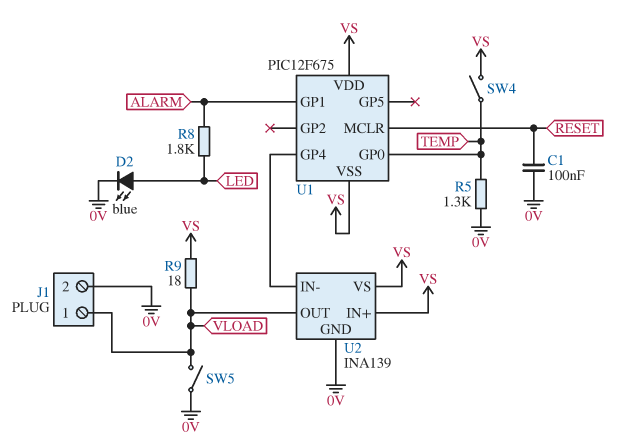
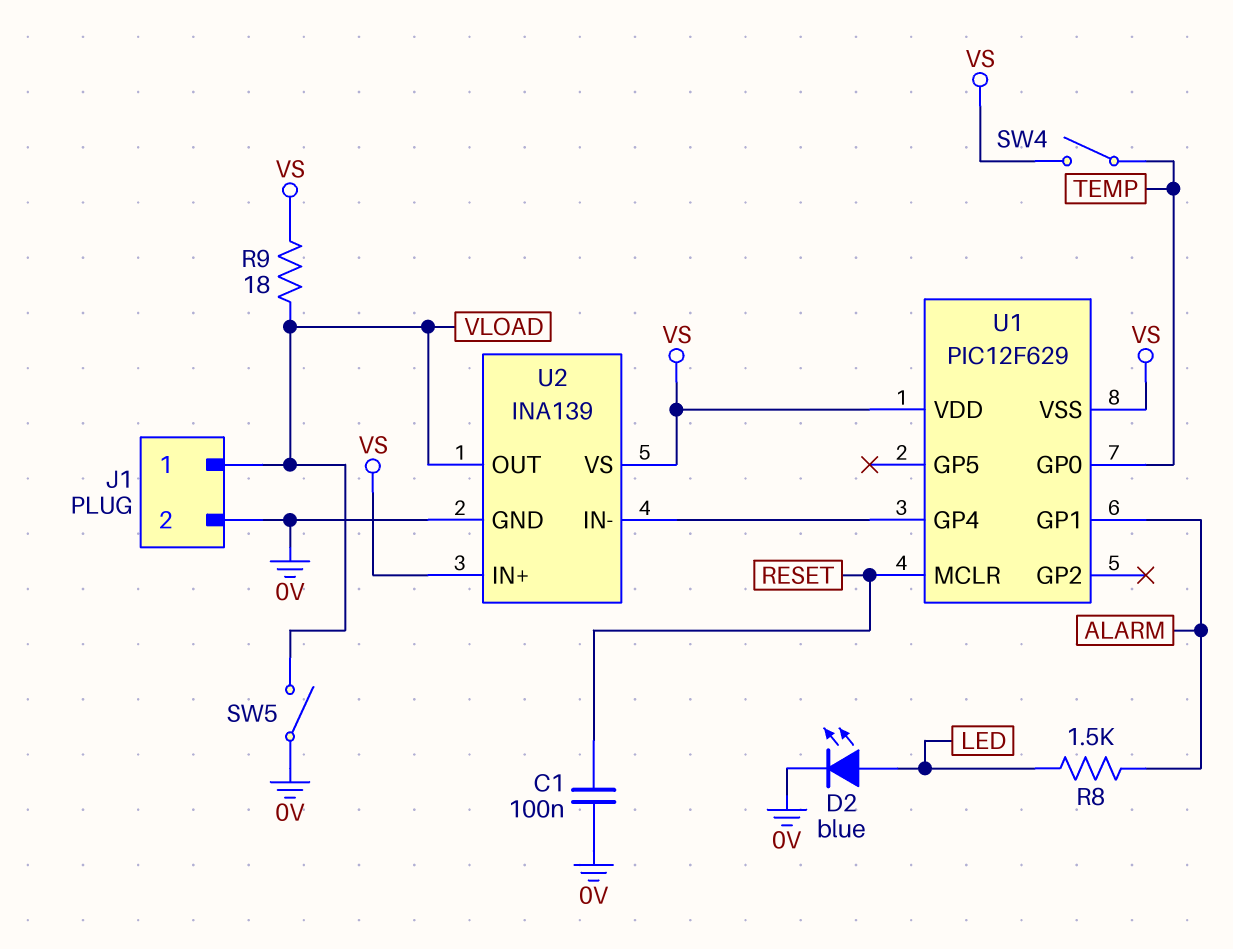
R5: 1.3k (0V, TEMP) -> none
R8: 1.8k (ALARM, LED) -> 1.5k (ALARM, LED)
U1: PIC12F675 -> PIC12F629

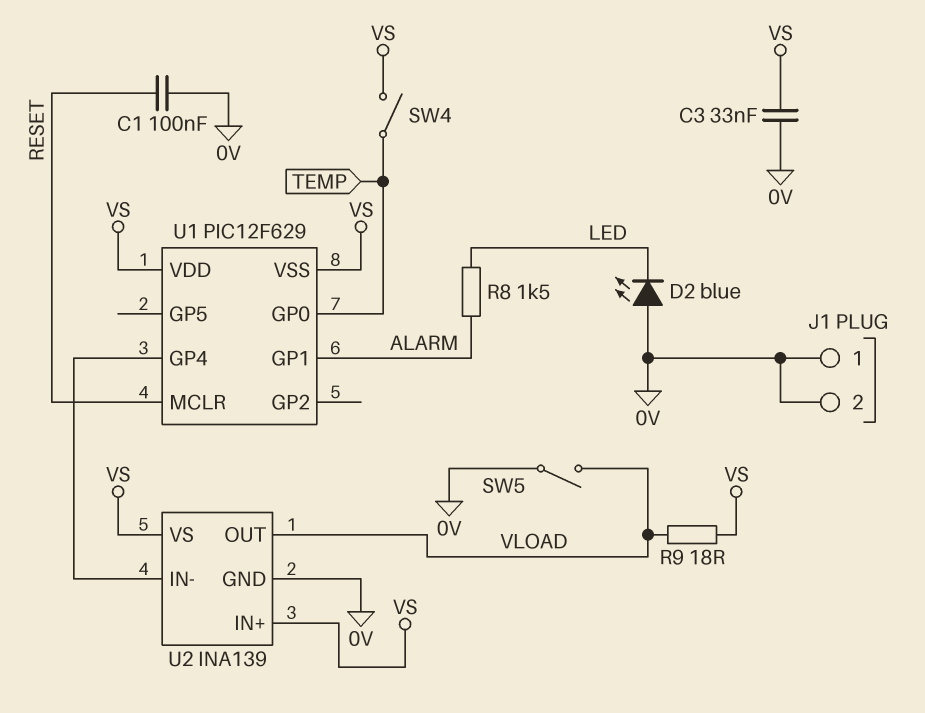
C3: none -> 33nF (0V, VS)
D2: LED blue (A LED, K 0V) -> LED blue (A 0V, K LED)
J1 pin 1: VLOAD -> 0V

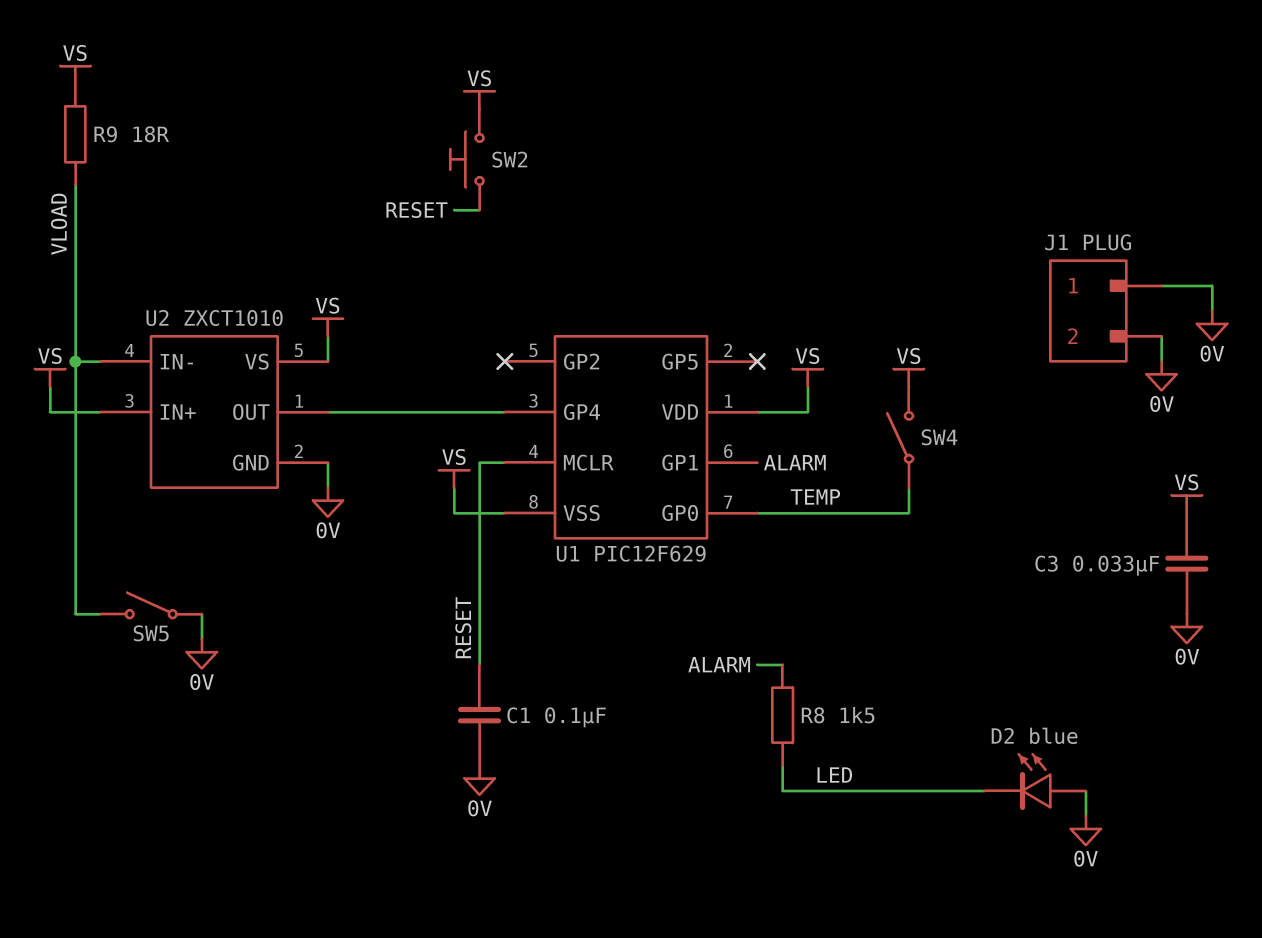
SW2: none -> button (RESET, VS)
U2: INA139 -> ZXCT1010
U2 pin IN-: U1/GP4 -> VLOAD
U2 pin OUT: VLOAD -> U1/GP4

